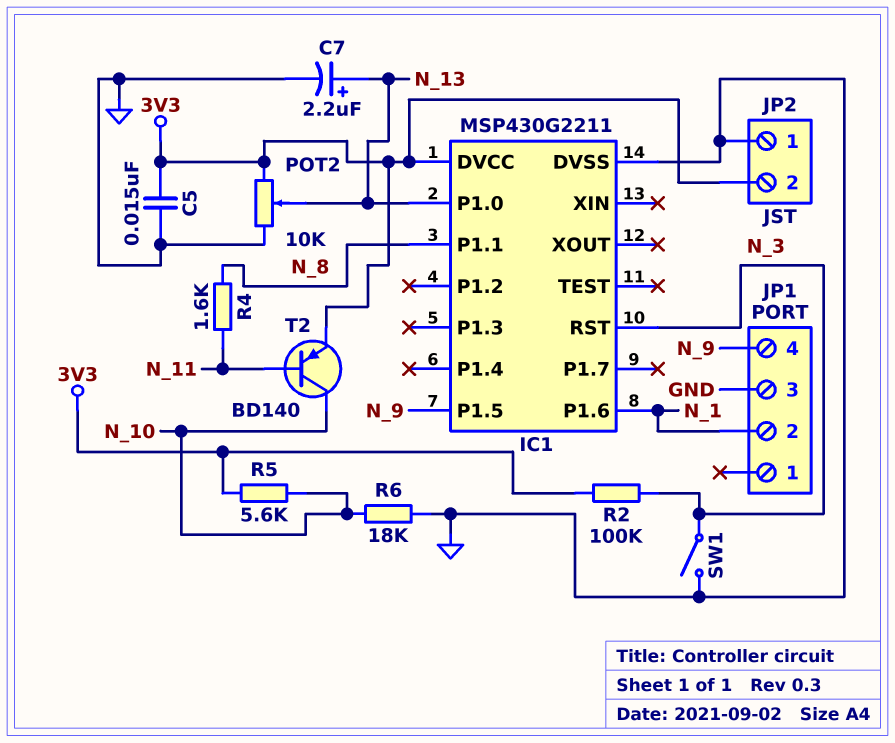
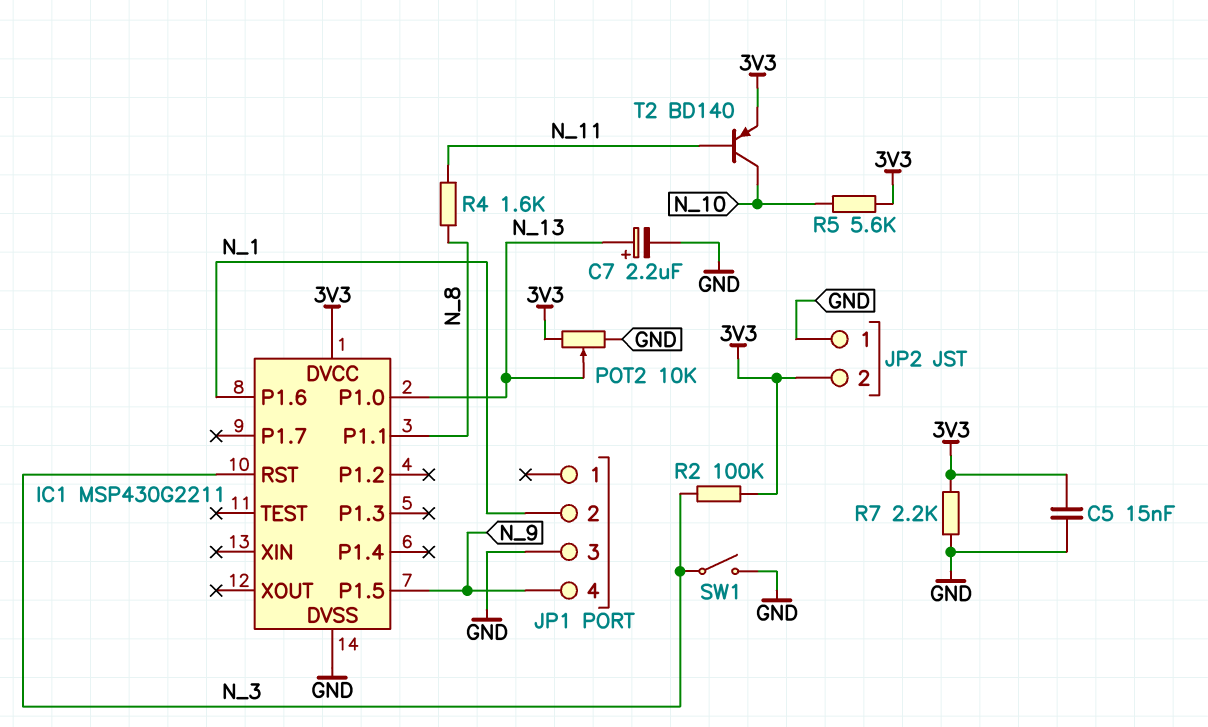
R6: 18k (GND, N_10) -> none
R7: none -> 2.2k (3V3, GND)

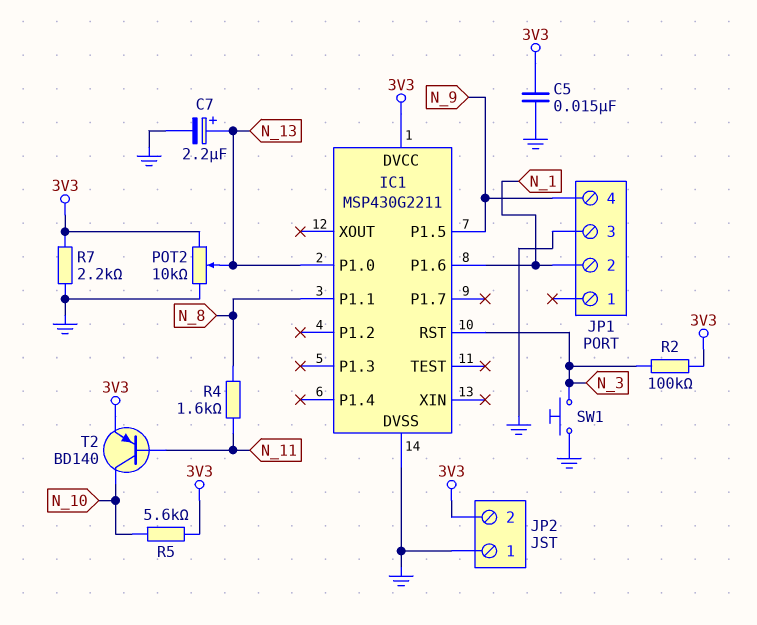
SW1: switch (GND, N_3) -> button (GND, N_3)

